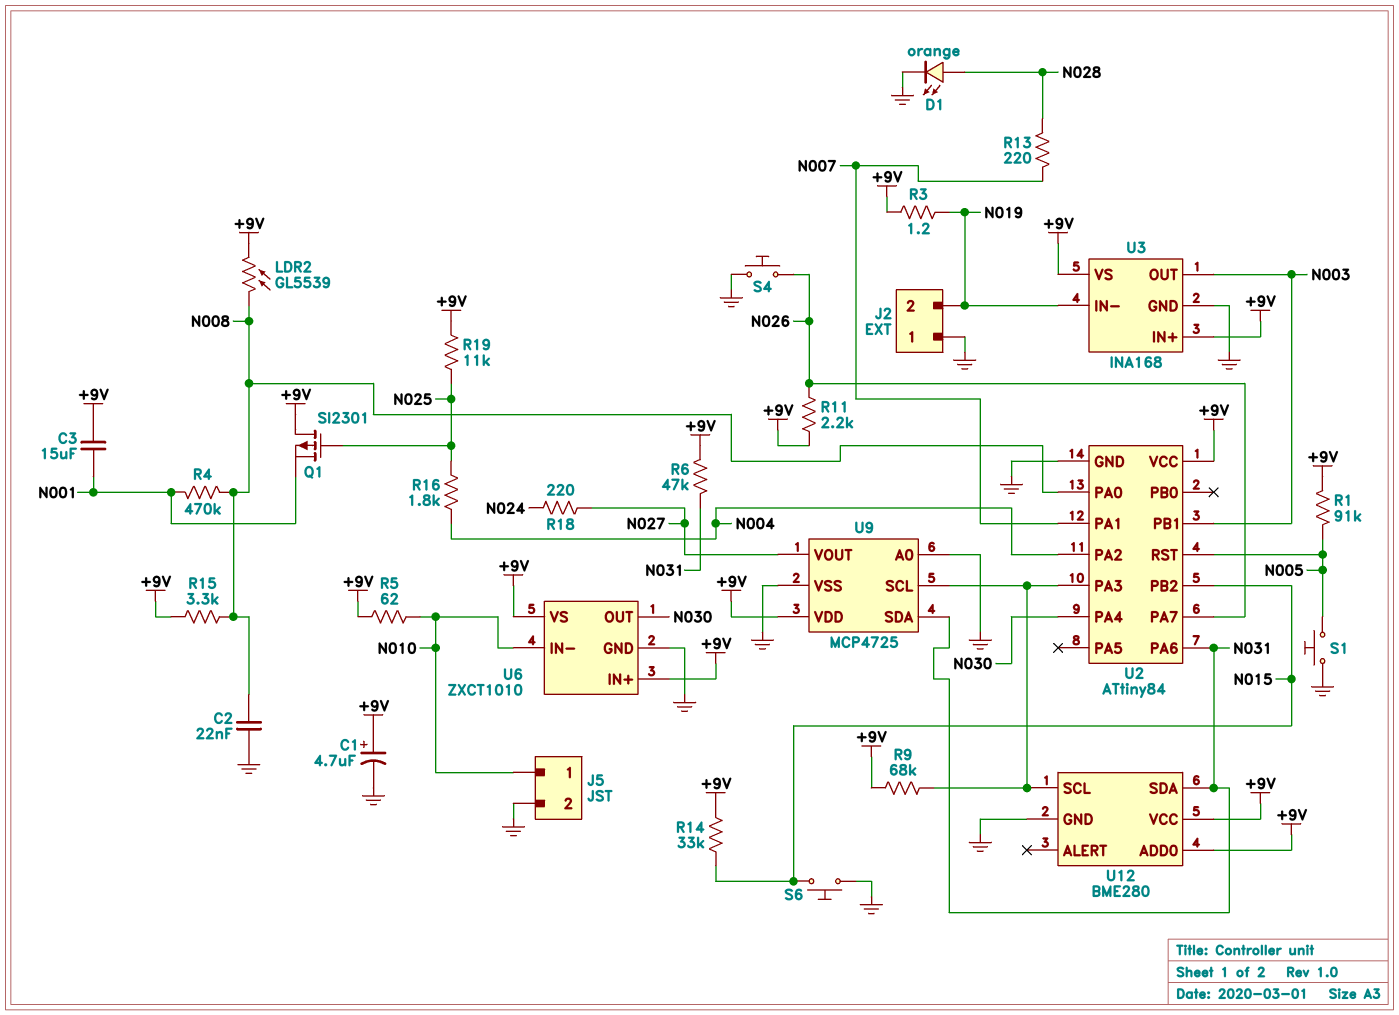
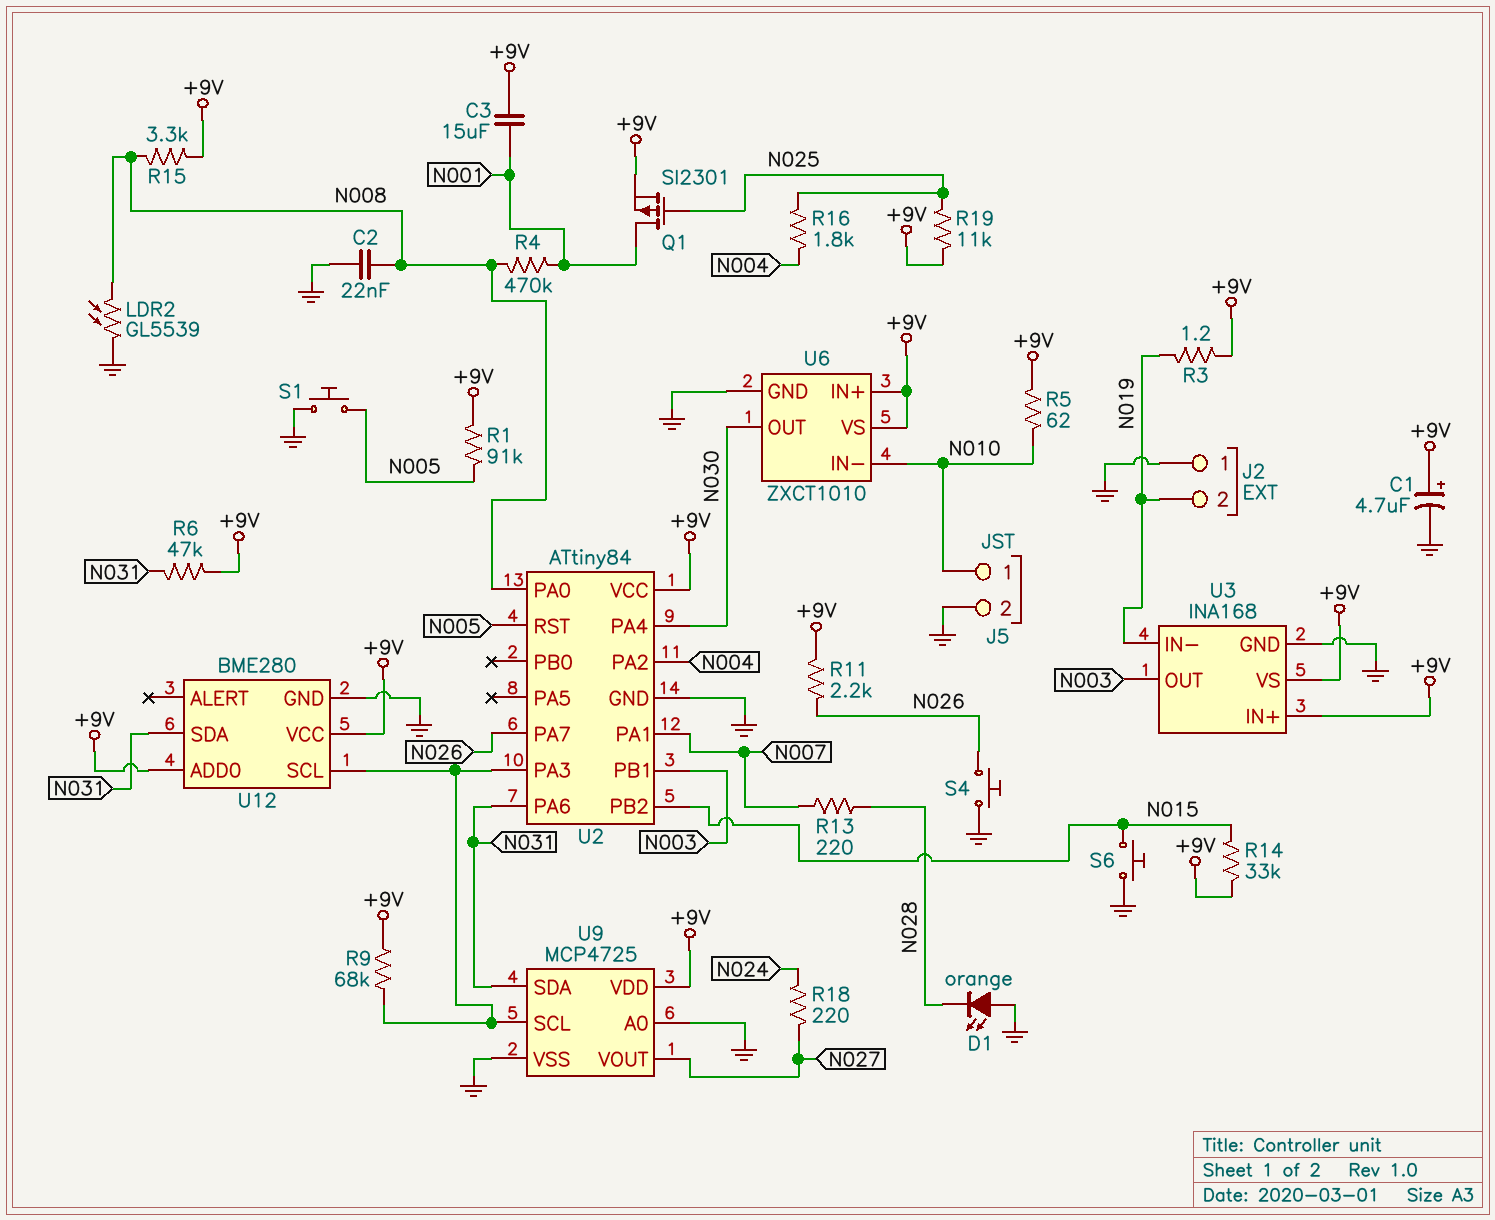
D1: LED orange (A N028, K GND) -> LED orange (A GND, K N028)
LDR2: GL5539 (+9V, N008) -> GL5539 (GND, N008)
Q1: PMOS SI2301 (G N025, D +9V, S N001) -> PMOS SI2301 (G N025, D N001, S +9V)

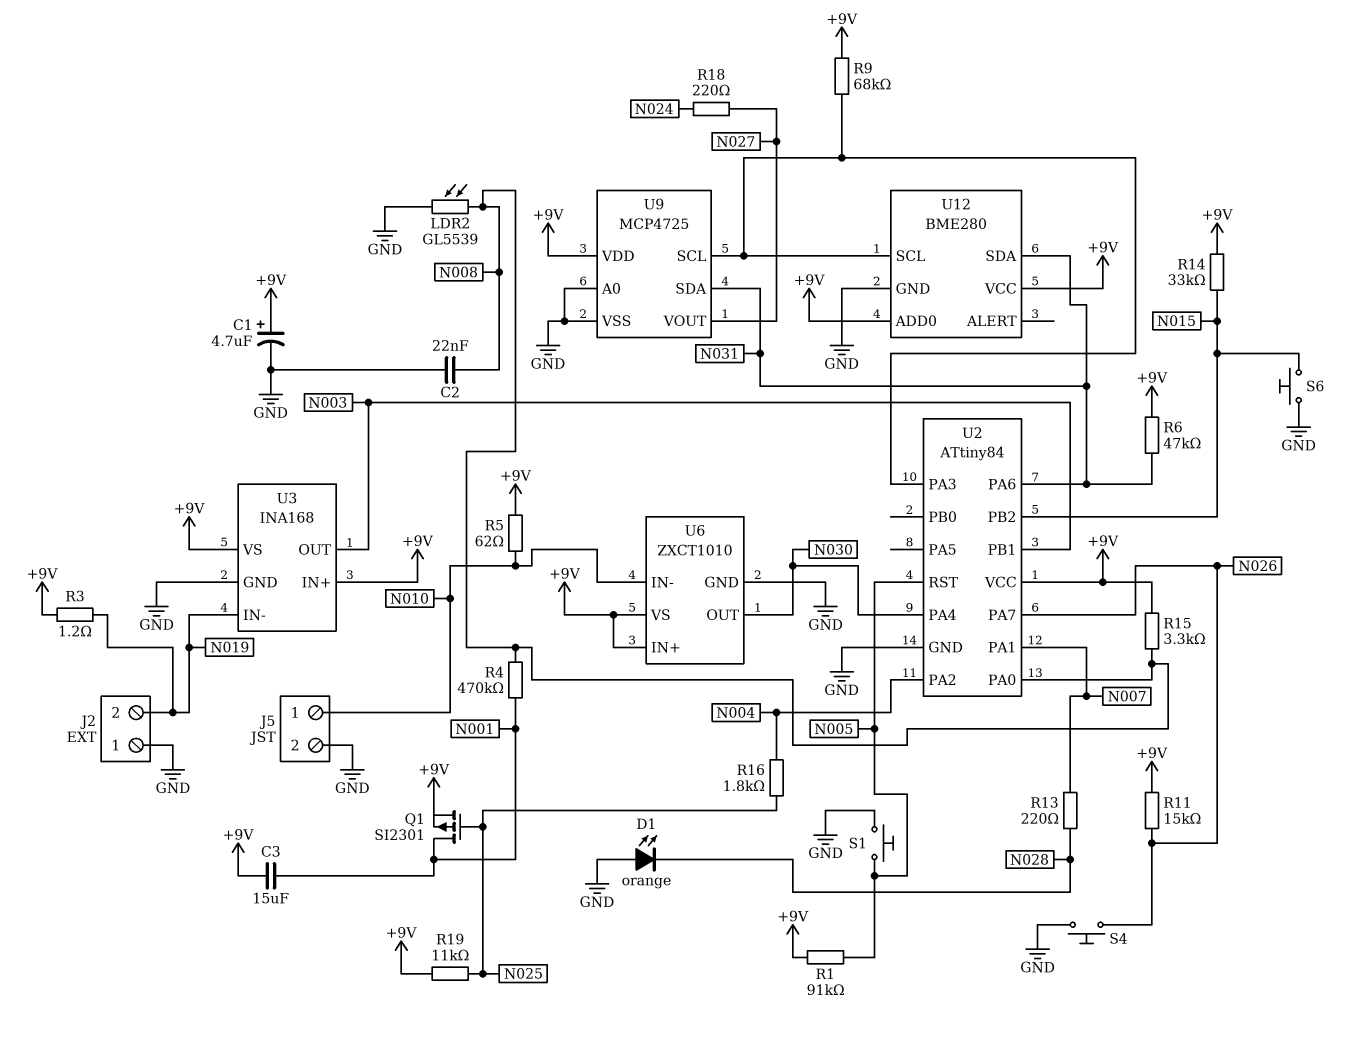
R11: 2.2k (+9V, N026) -> 15k (+9V, N026)

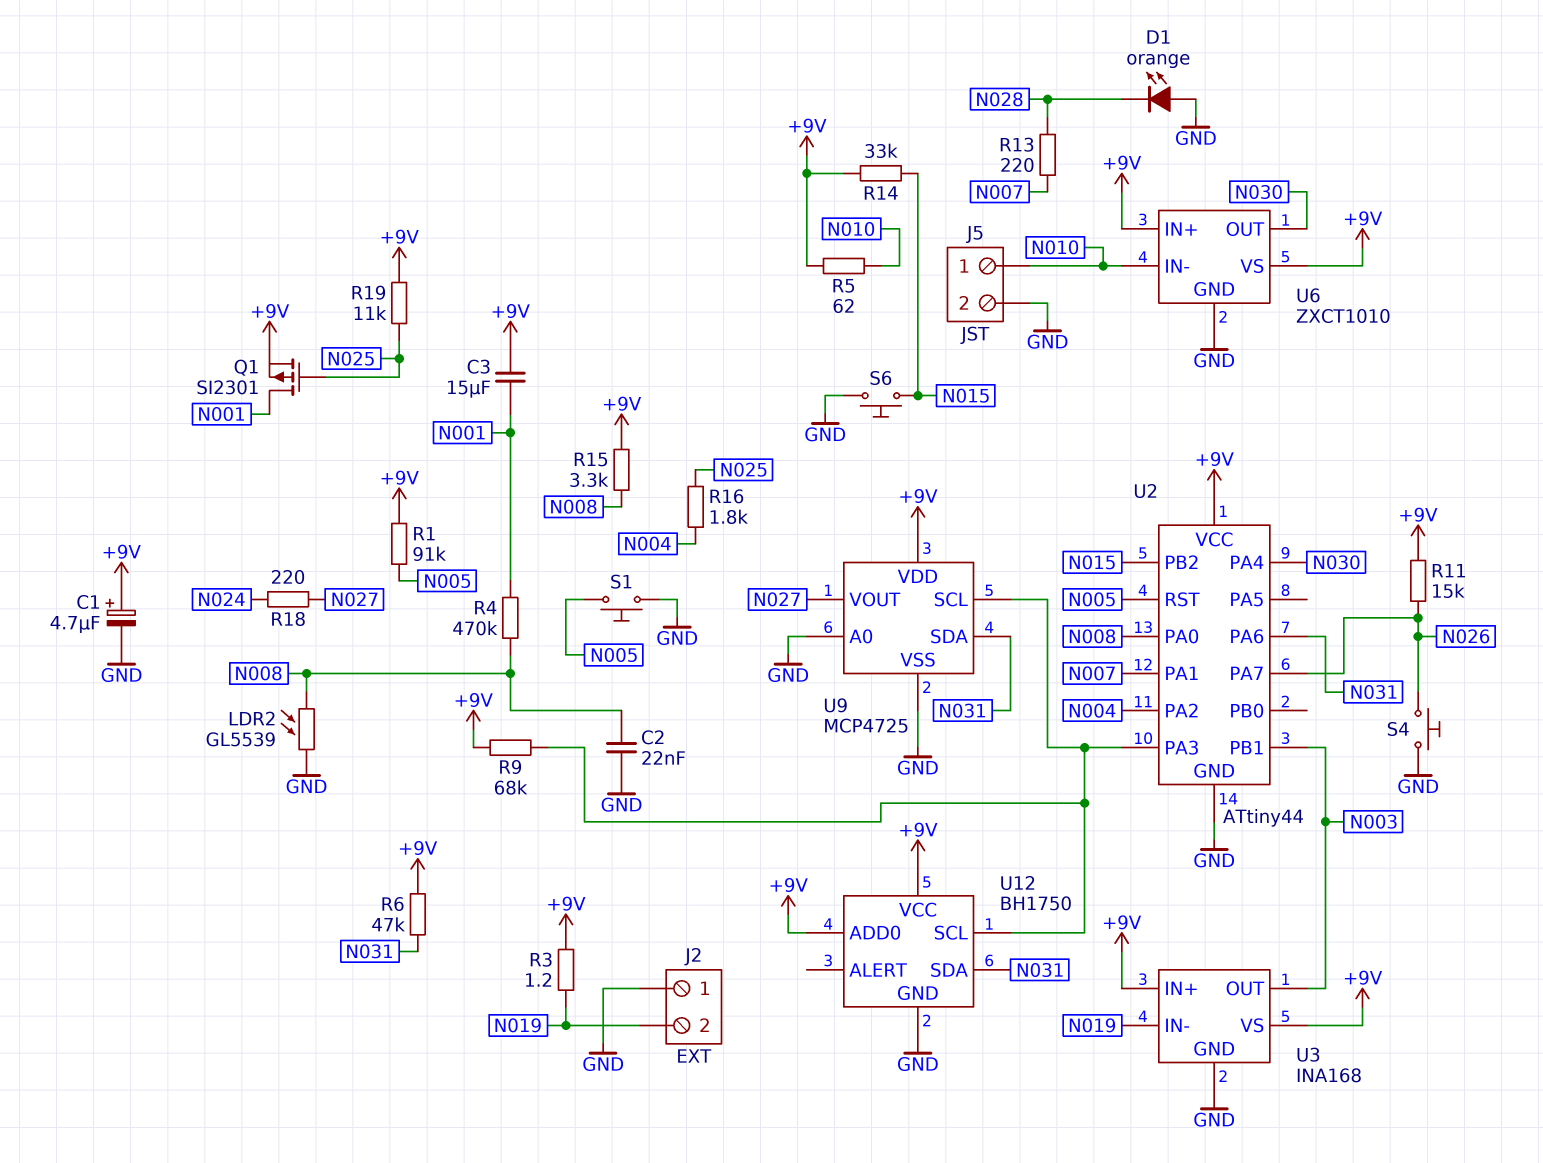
U2: ATtiny84 -> ATtiny44
U12: BME280 -> BH1750

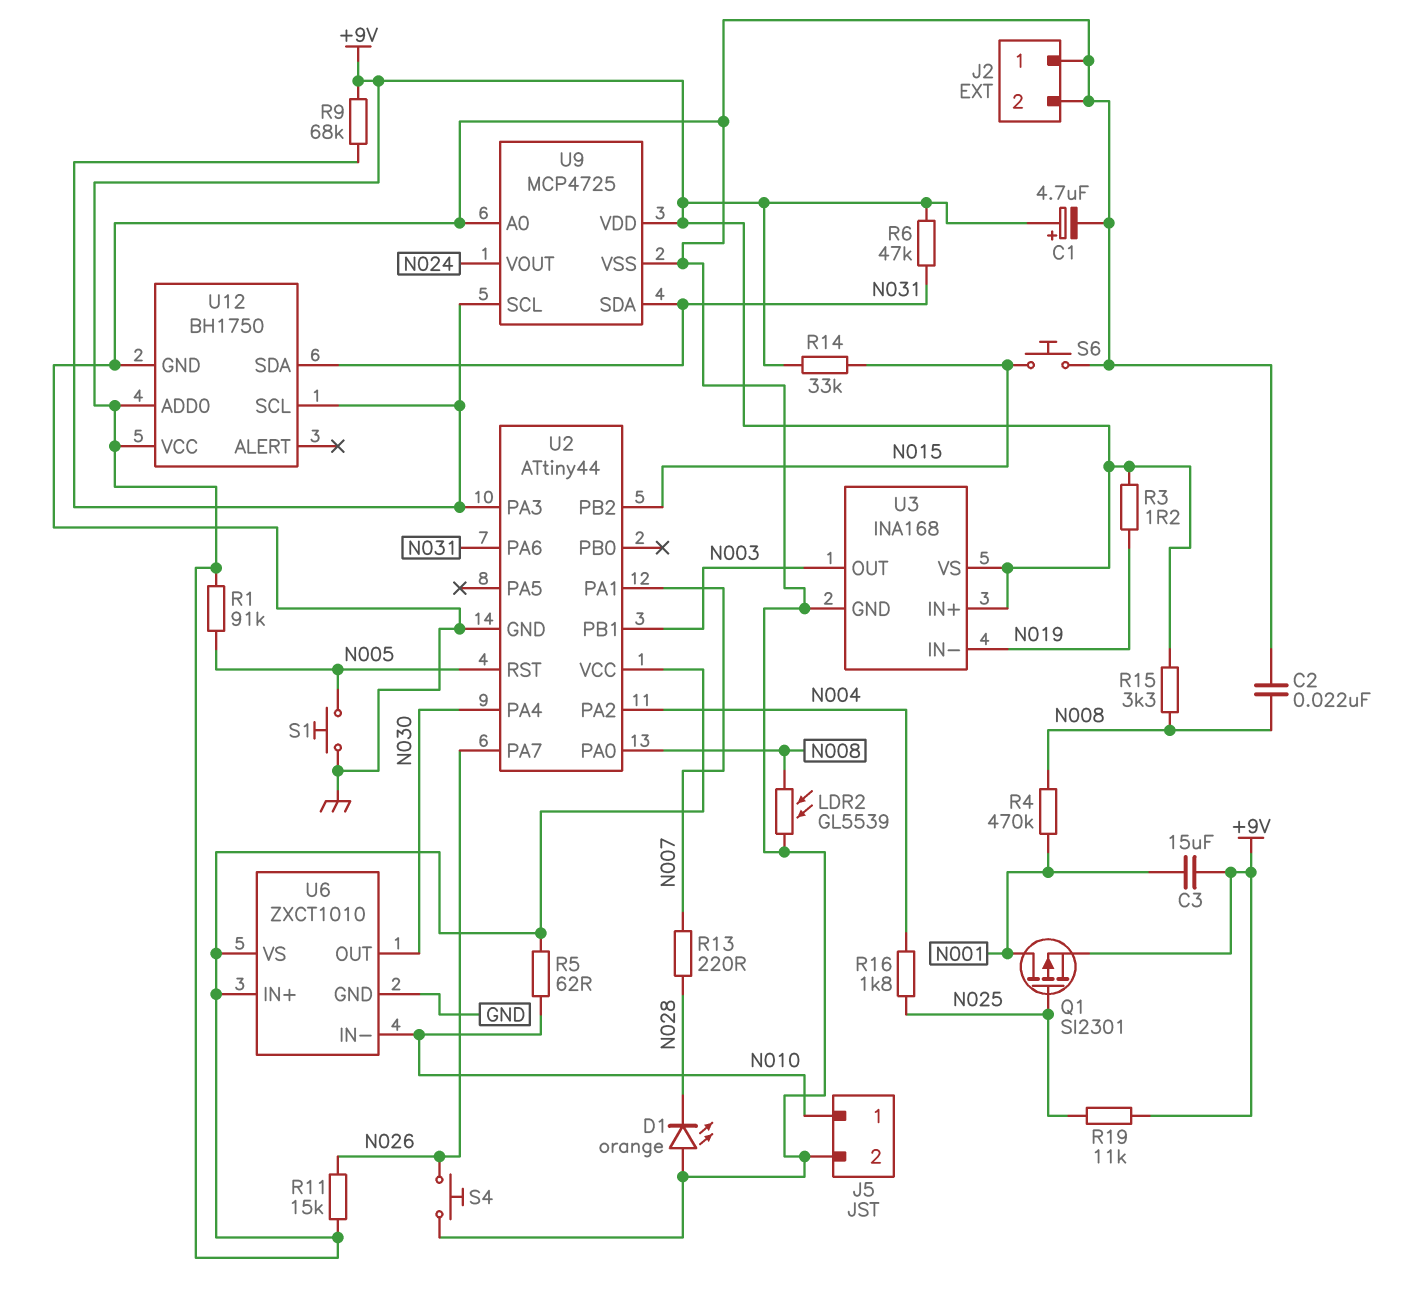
J2 pin 2: N019 -> GND
R18: 220 (N024, N027) -> none
U9 pin VOUT: N027 -> N024

